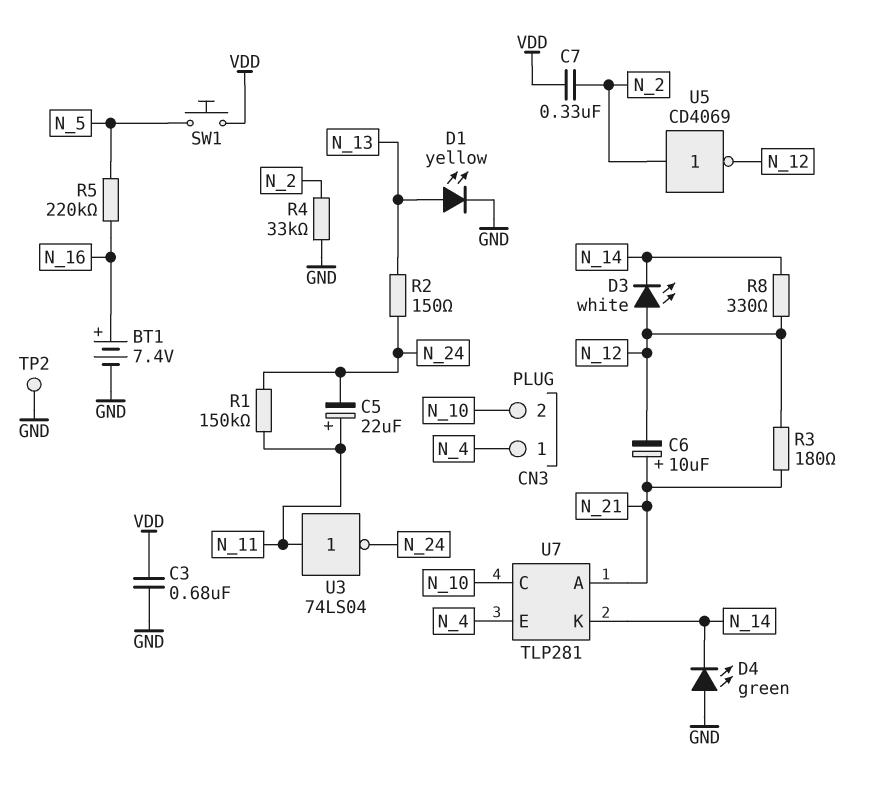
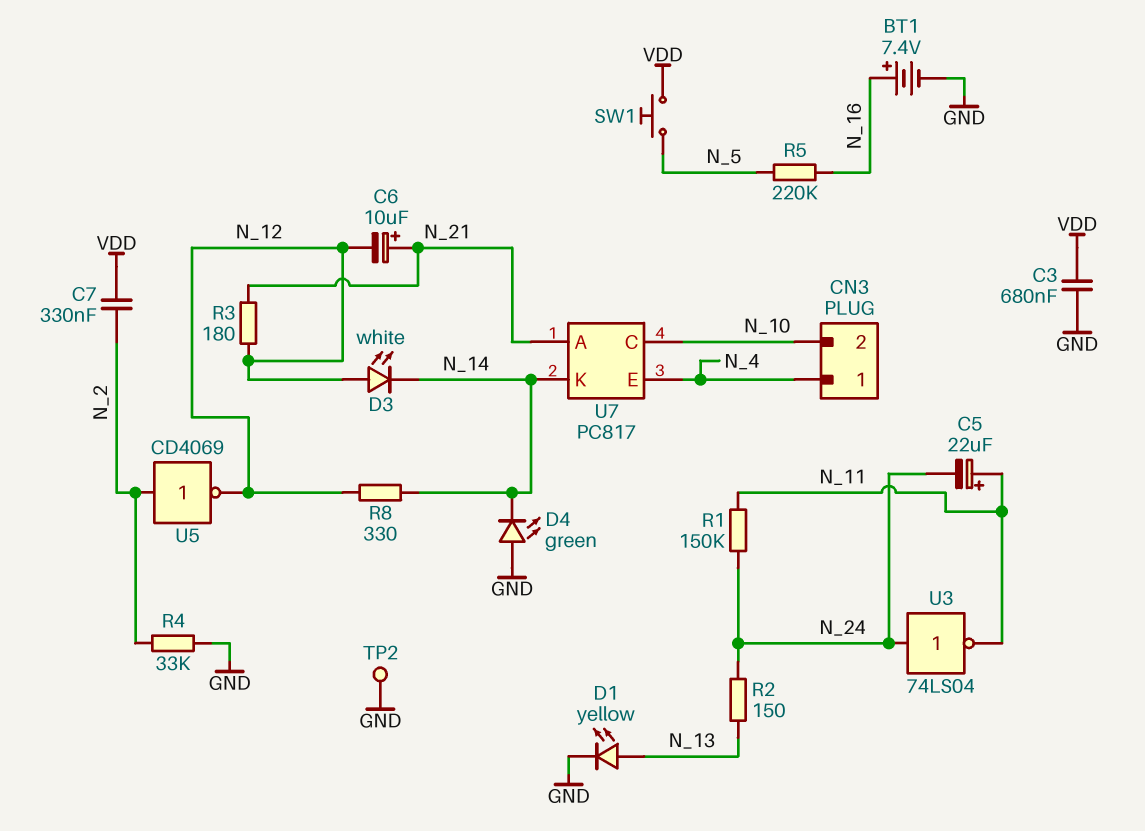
U3: NOT 74LS04 (in N_11, out N_24) -> NOT 74LS04 (in N_24, out N_11)
U7: TLP281 -> PC817

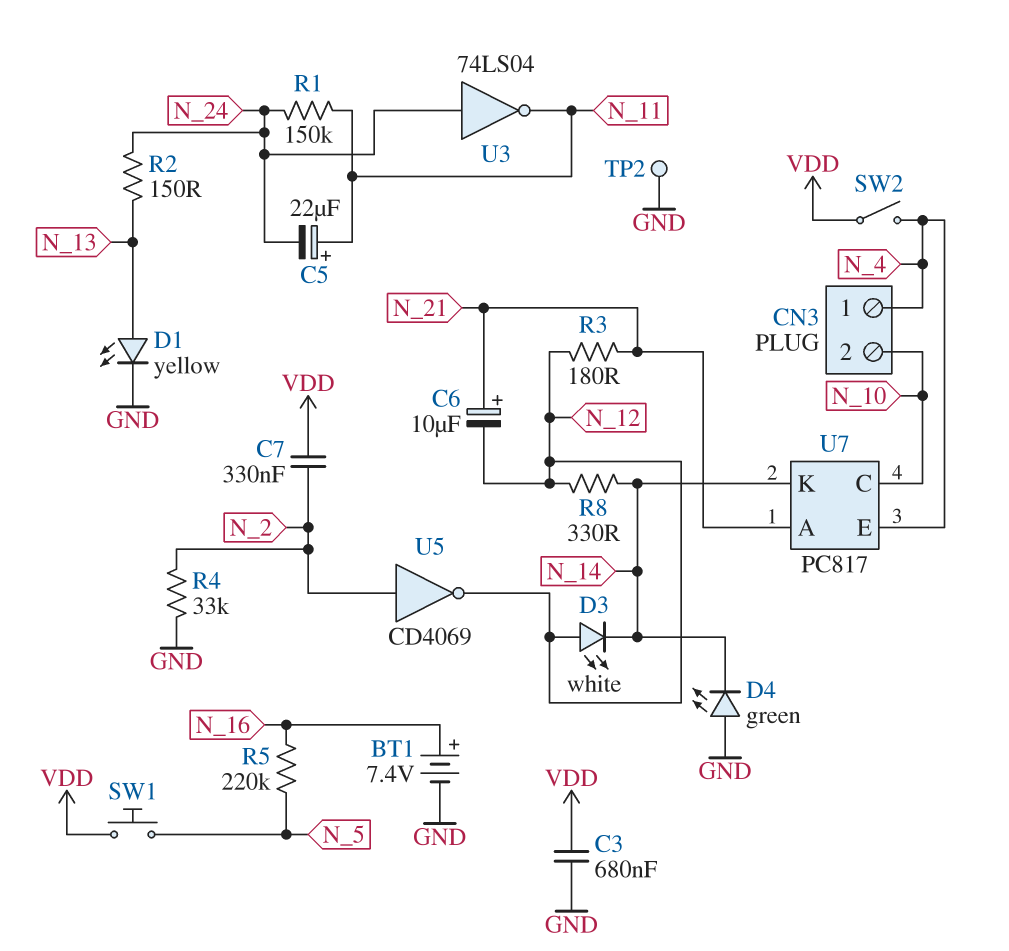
SW2: none -> switch (N_4, VDD)

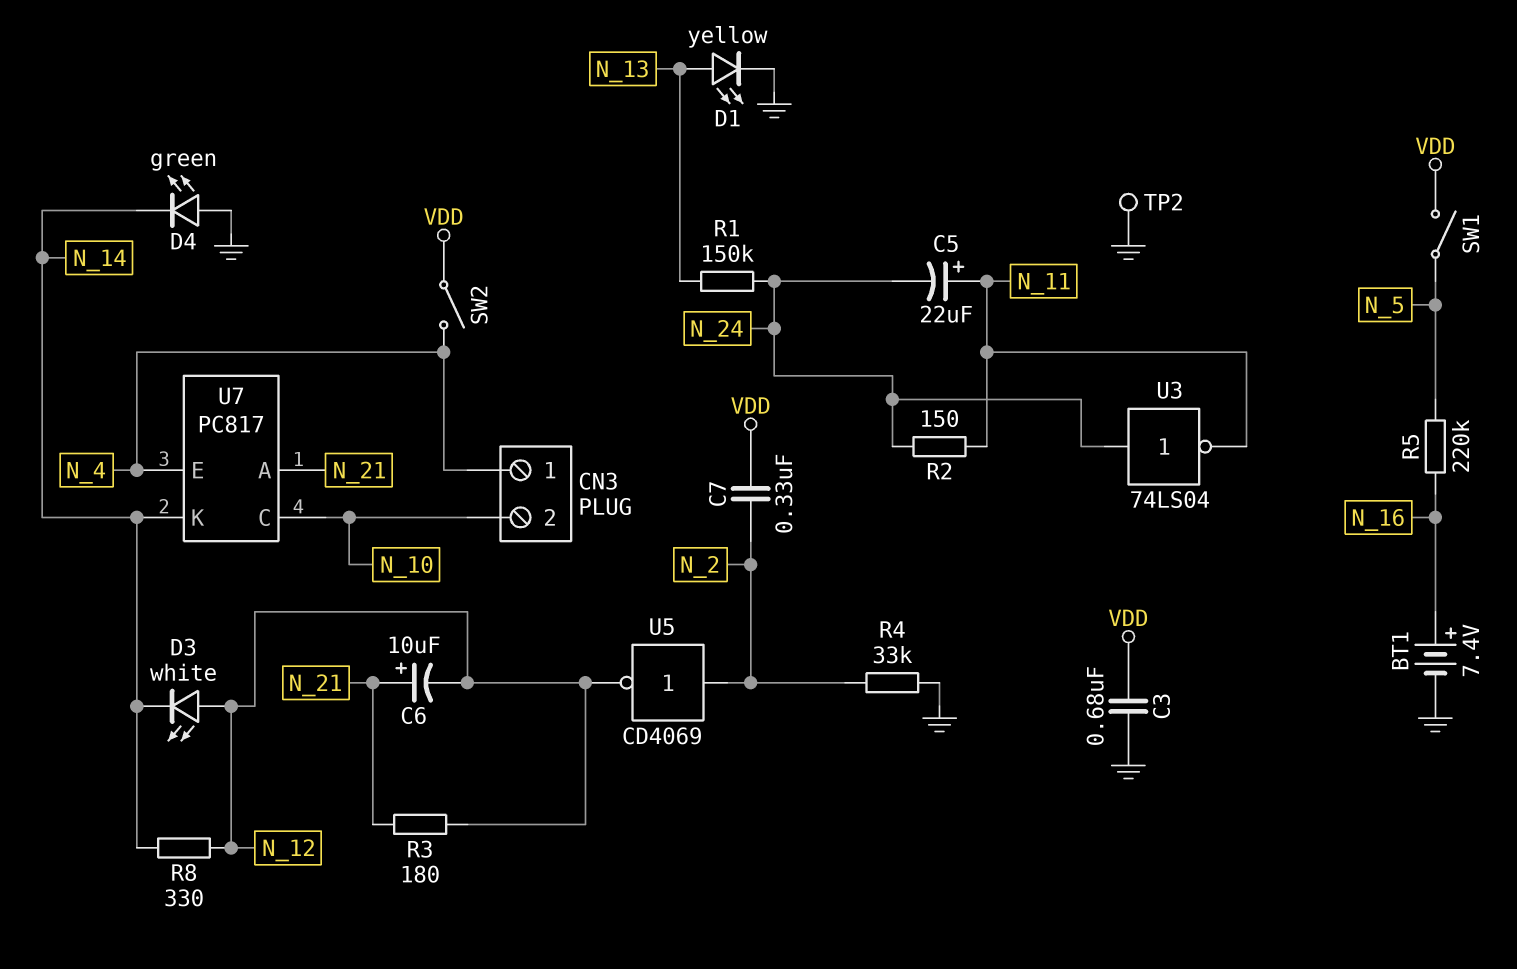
R1: 150k (N_11, N_24) -> 150k (N_13, N_24)
R2: 150 (N_13, N_24) -> 150 (N_11, N_24)
SW1: button (N_5, VDD) -> switch (N_5, VDD)

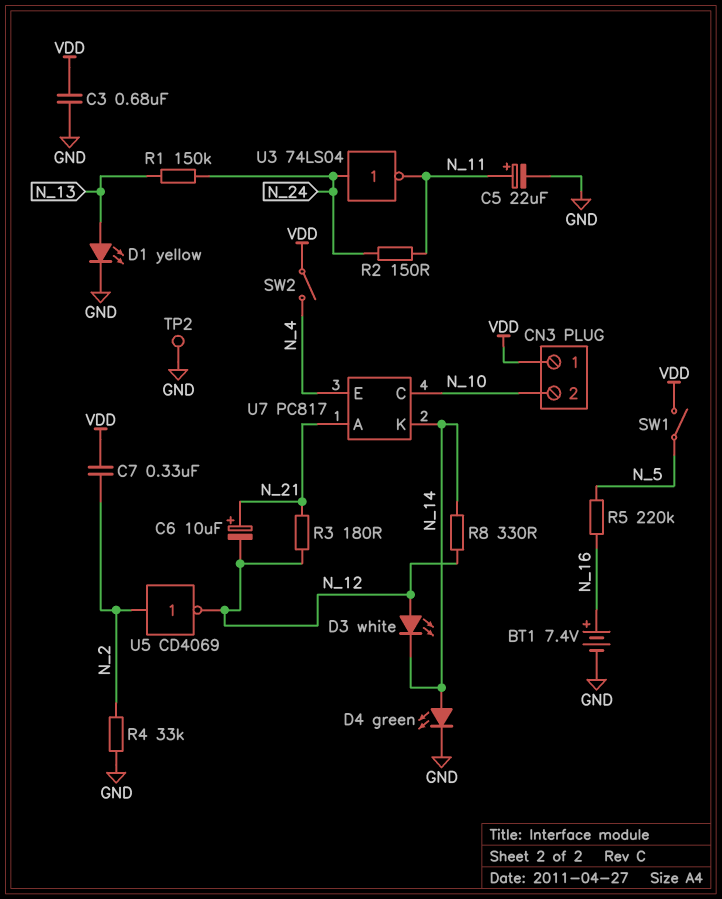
C5: 22uF (plus N_11, minus N_24) -> 22uF (plus N_11, minus GND)
CN3 pin 1: N_4 -> VDD
D4: LED green (A GND, K N_14) -> LED green (A N_14, K GND)

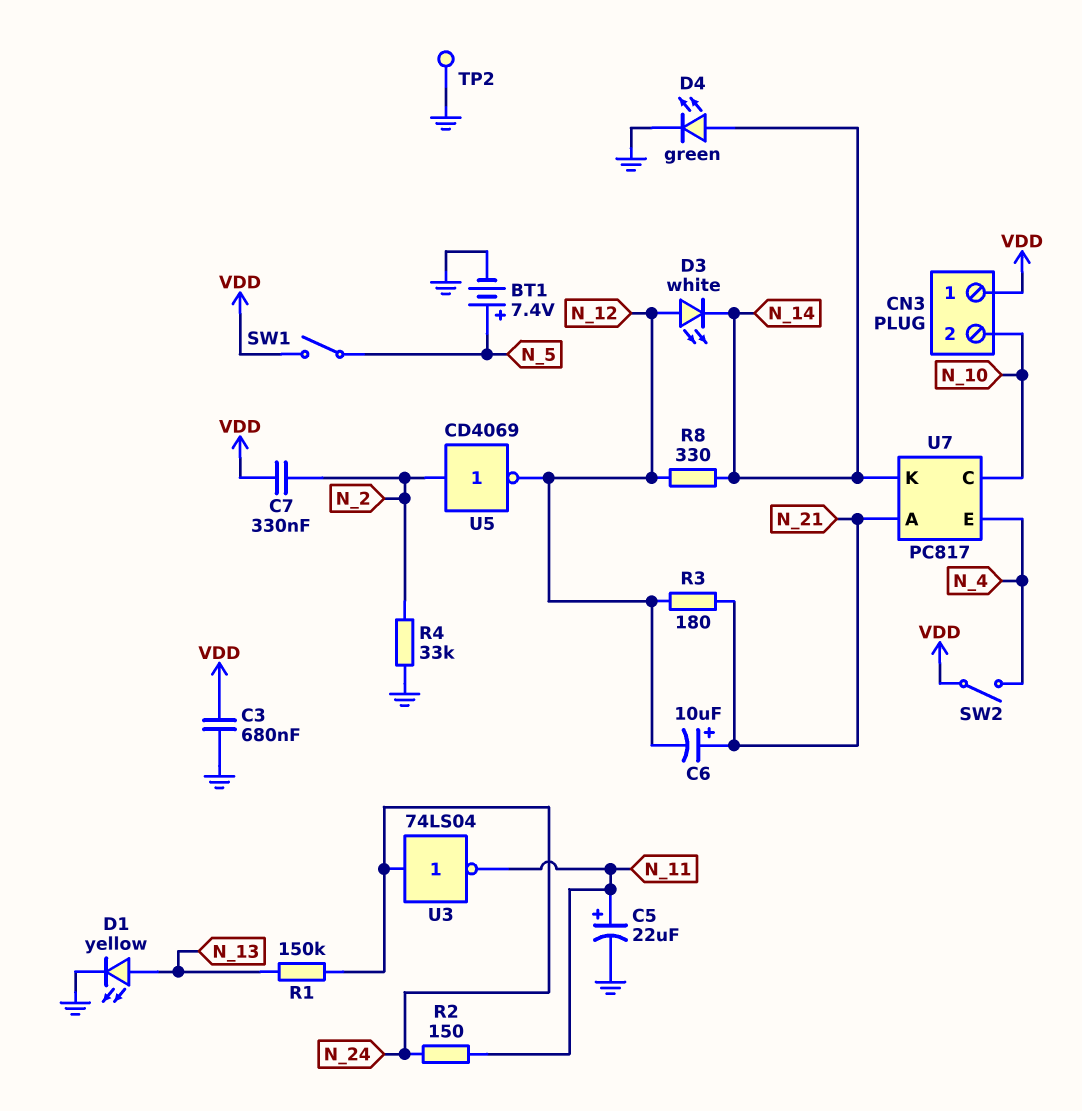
BT1: 7.4V (plus N_16, minus GND) -> 7.4V (plus N_5, minus GND)
R5: 220k (N_5, N_16) -> none

